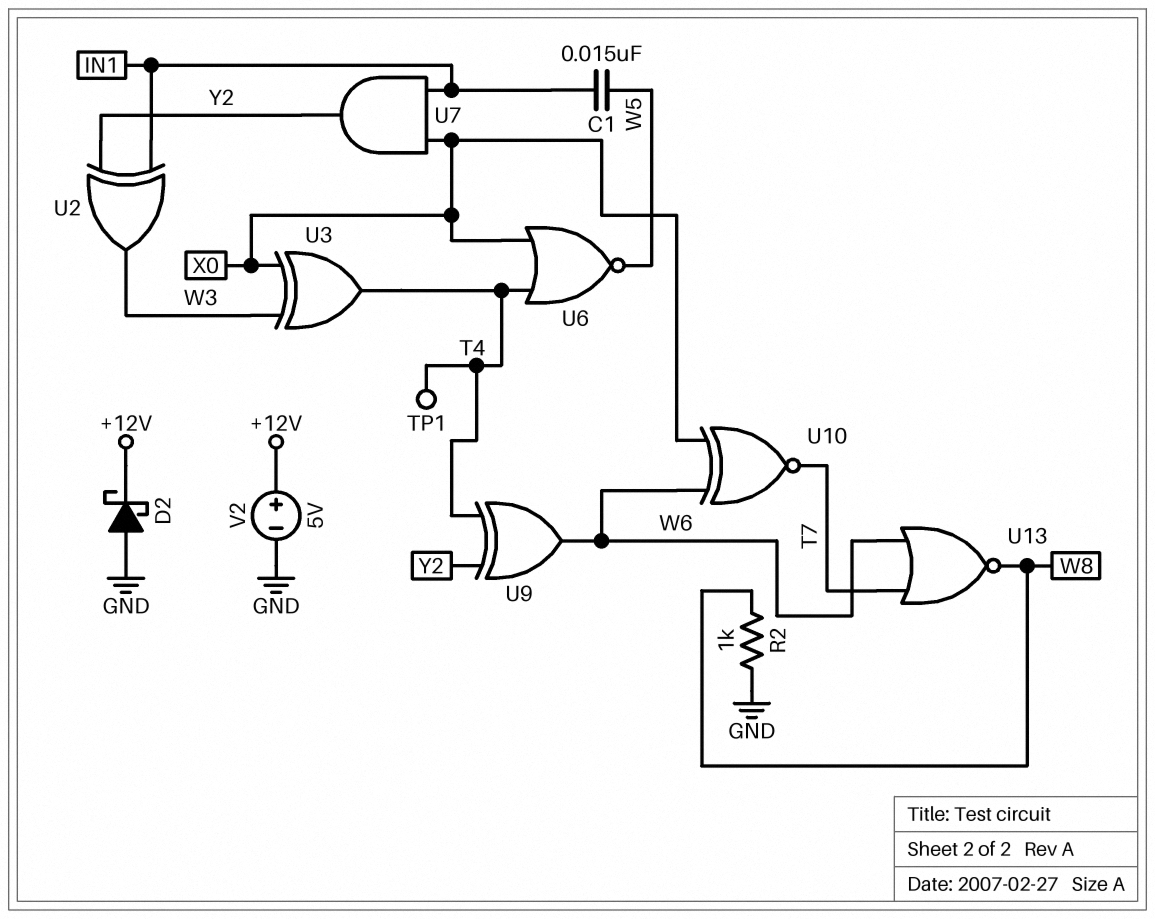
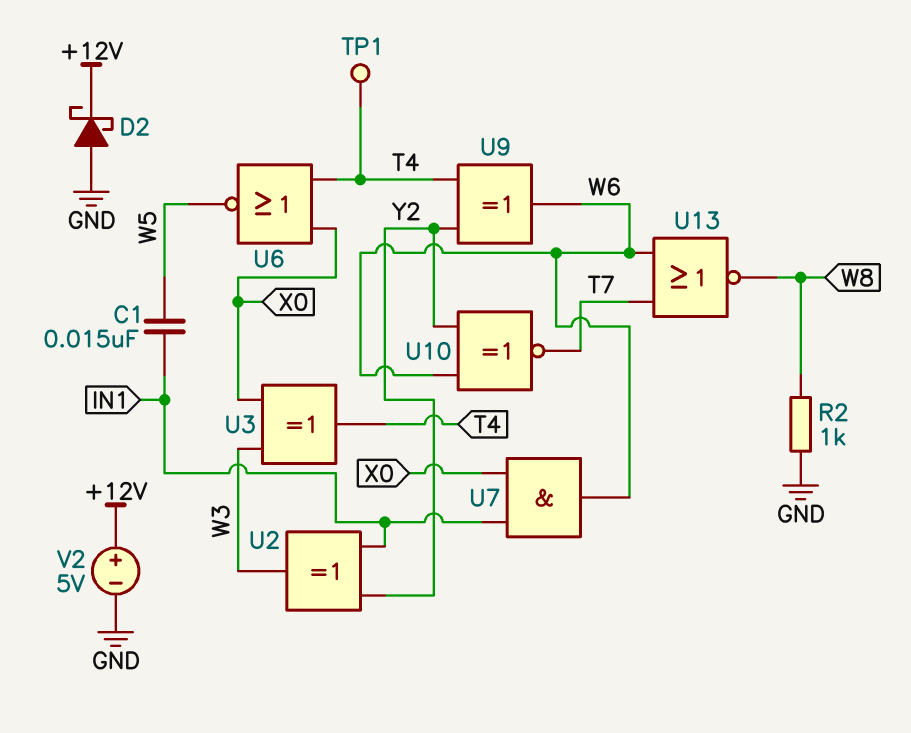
U7: AND (in IN1, in X0, out Y2) -> AND (in IN1, in X0, out W6)
U10: XNOR (in W6, in X0, out T7) -> XNOR (in W6, in Y2, out T7)

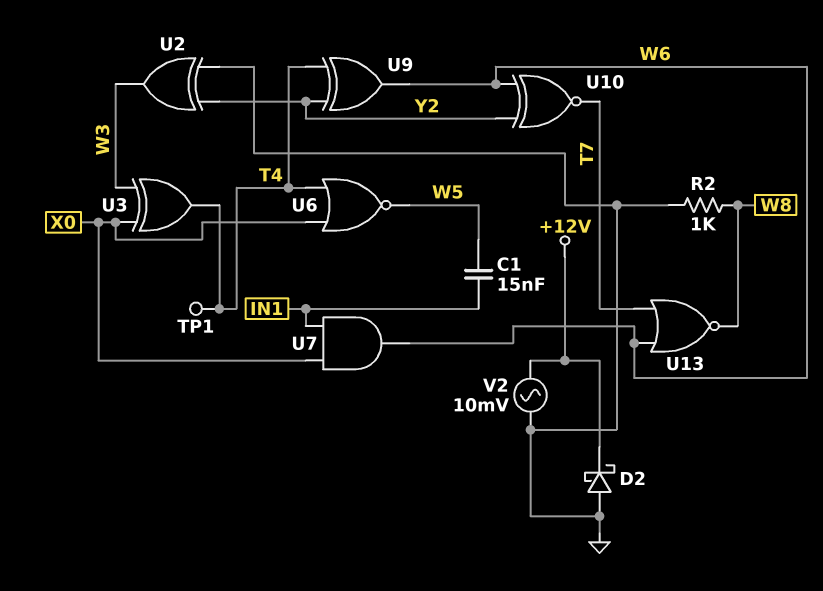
U2: XOR (in IN1, in Y2, out W3) -> XOR (in GND, in Y2, out W3)
V2: 5V (plus +12V, minus GND) -> AC 10mV (+12V, GND)

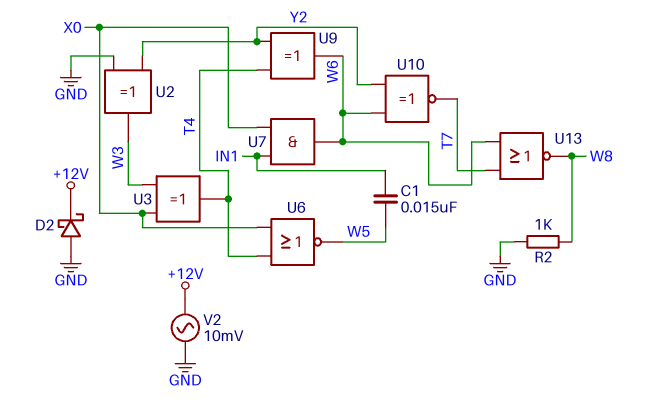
TP1: test point (T4) -> none

